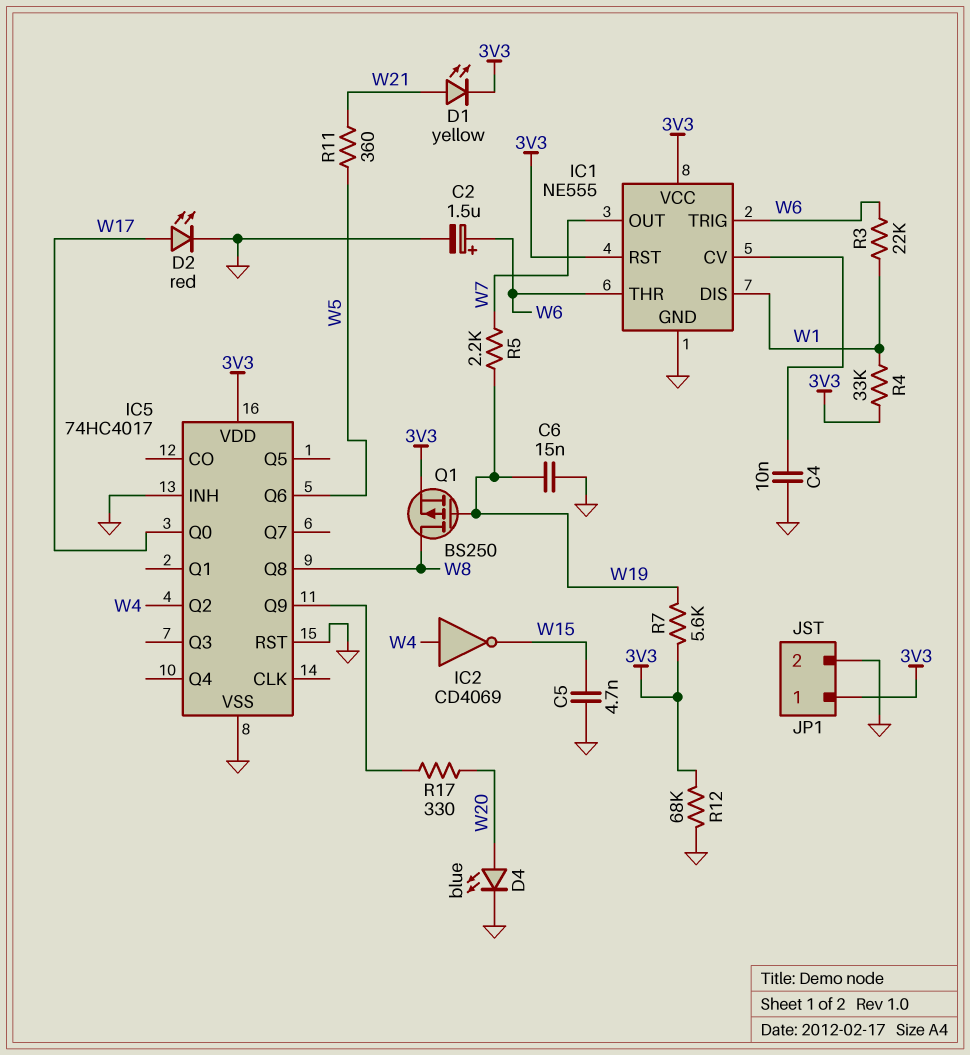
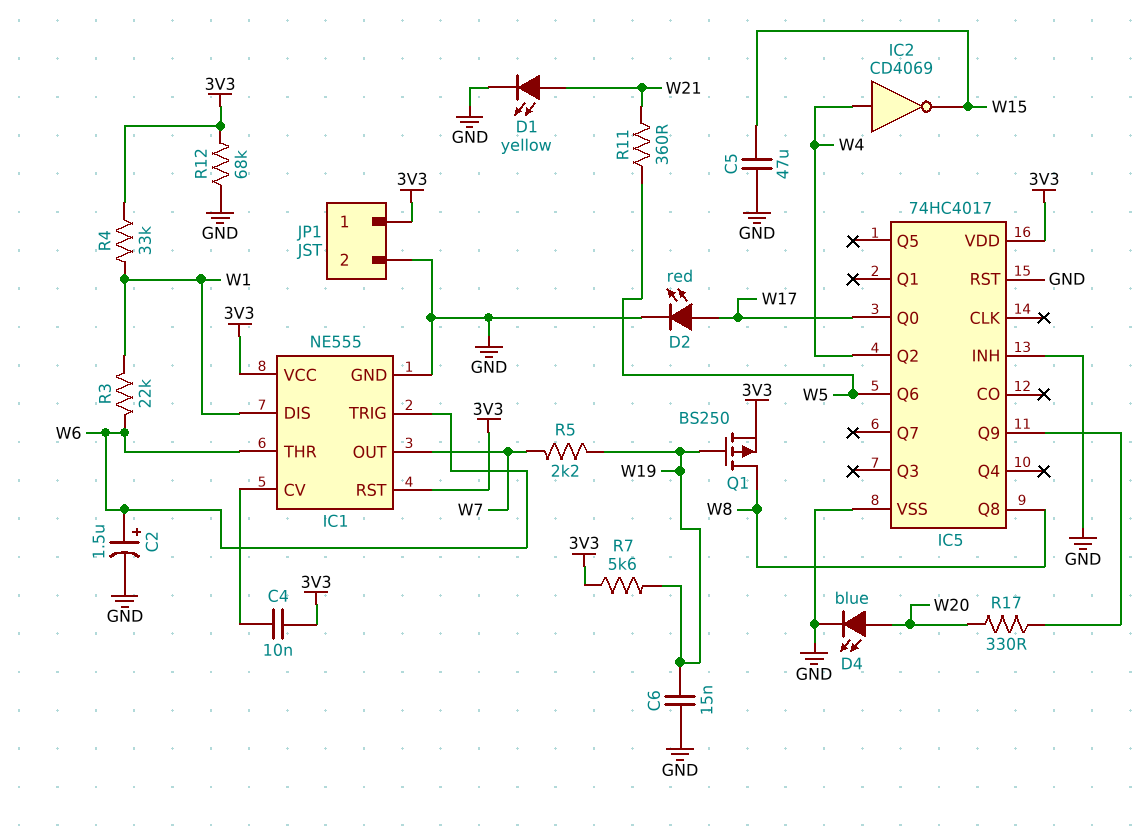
C4: 10nF (GND, IC1/CV) -> 10nF (3V3, IC1/CV)
C5: 4.7nF (GND, W15) -> 47uF (GND, W15)
D1: LED yellow (A W21, K 3V3) -> LED yellow (A W21, K GND)

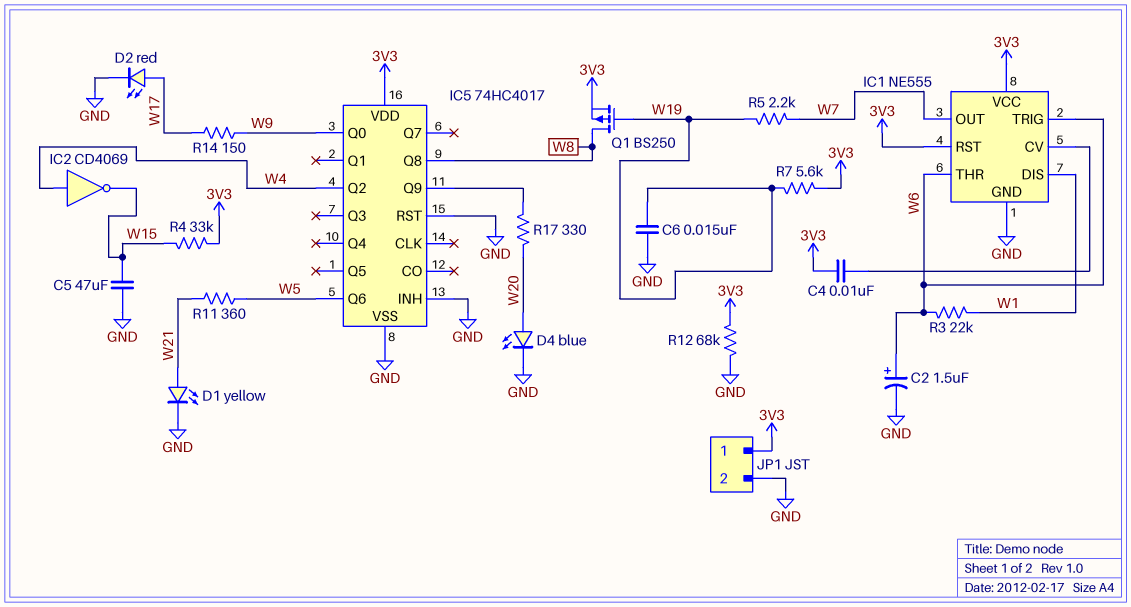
IC5 pin Q0: W17 -> W9
R4: 33k (3V3, W1) -> 33k (3V3, W15)
R14: none -> 150 (W9, W17)

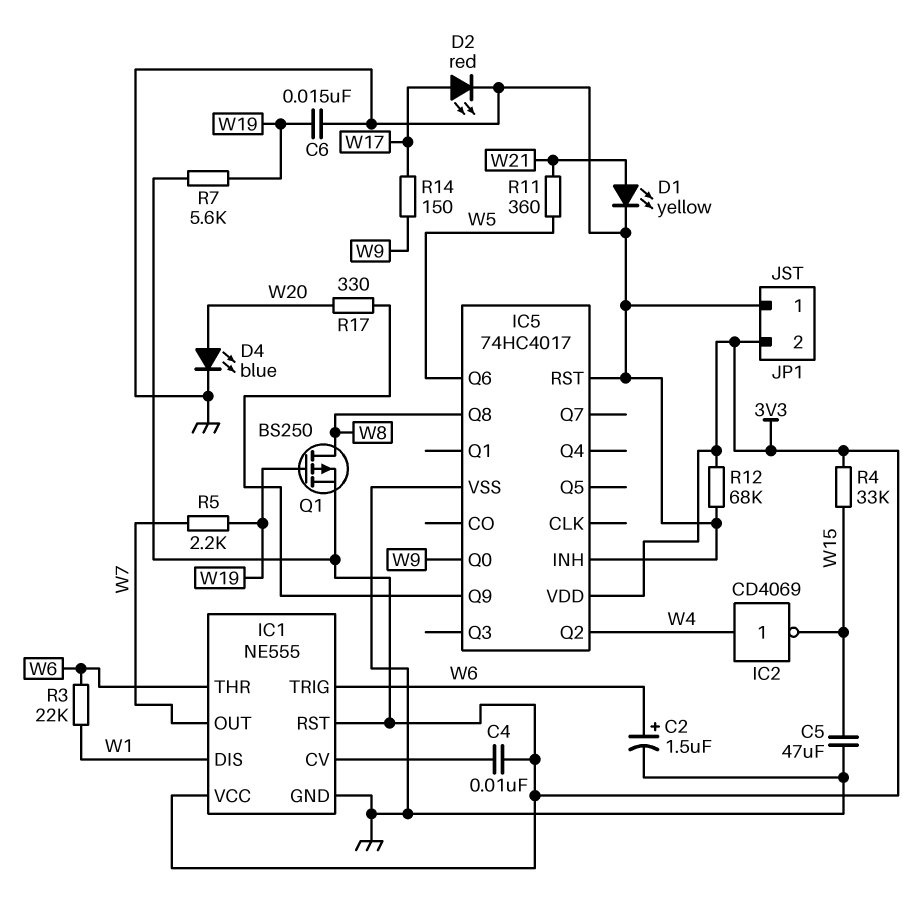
JP1 pin 1: 3V3 -> GND
JP1 pin 2: GND -> 3V3

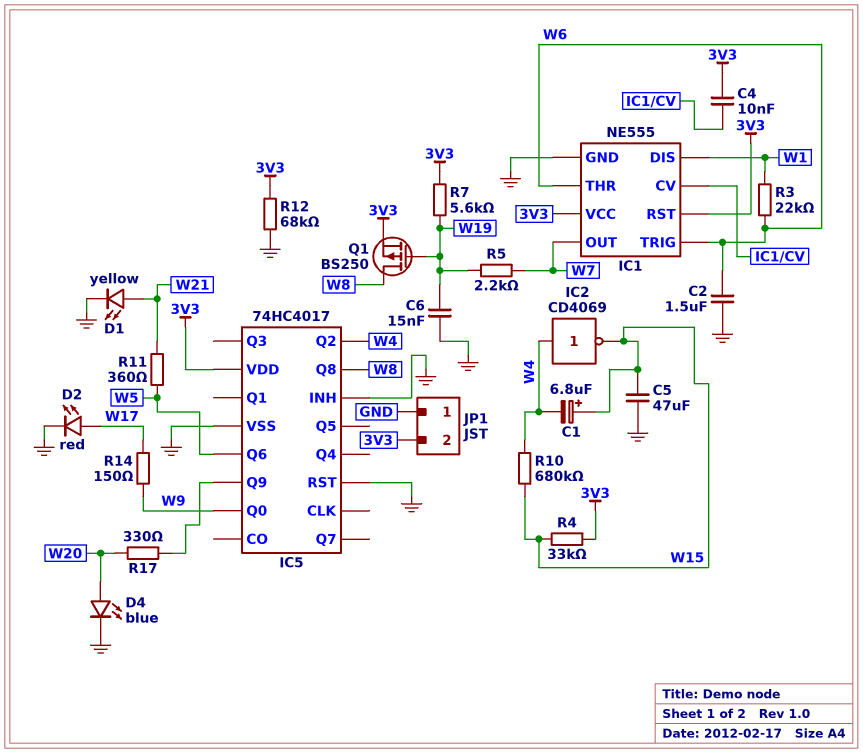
C1: none -> 6.8uF (plus W15, minus W4)
C2: 1.5uF (plus W6, minus GND) -> 1.5uF (GND, W6)
R10: none -> 680k (W4, W15)

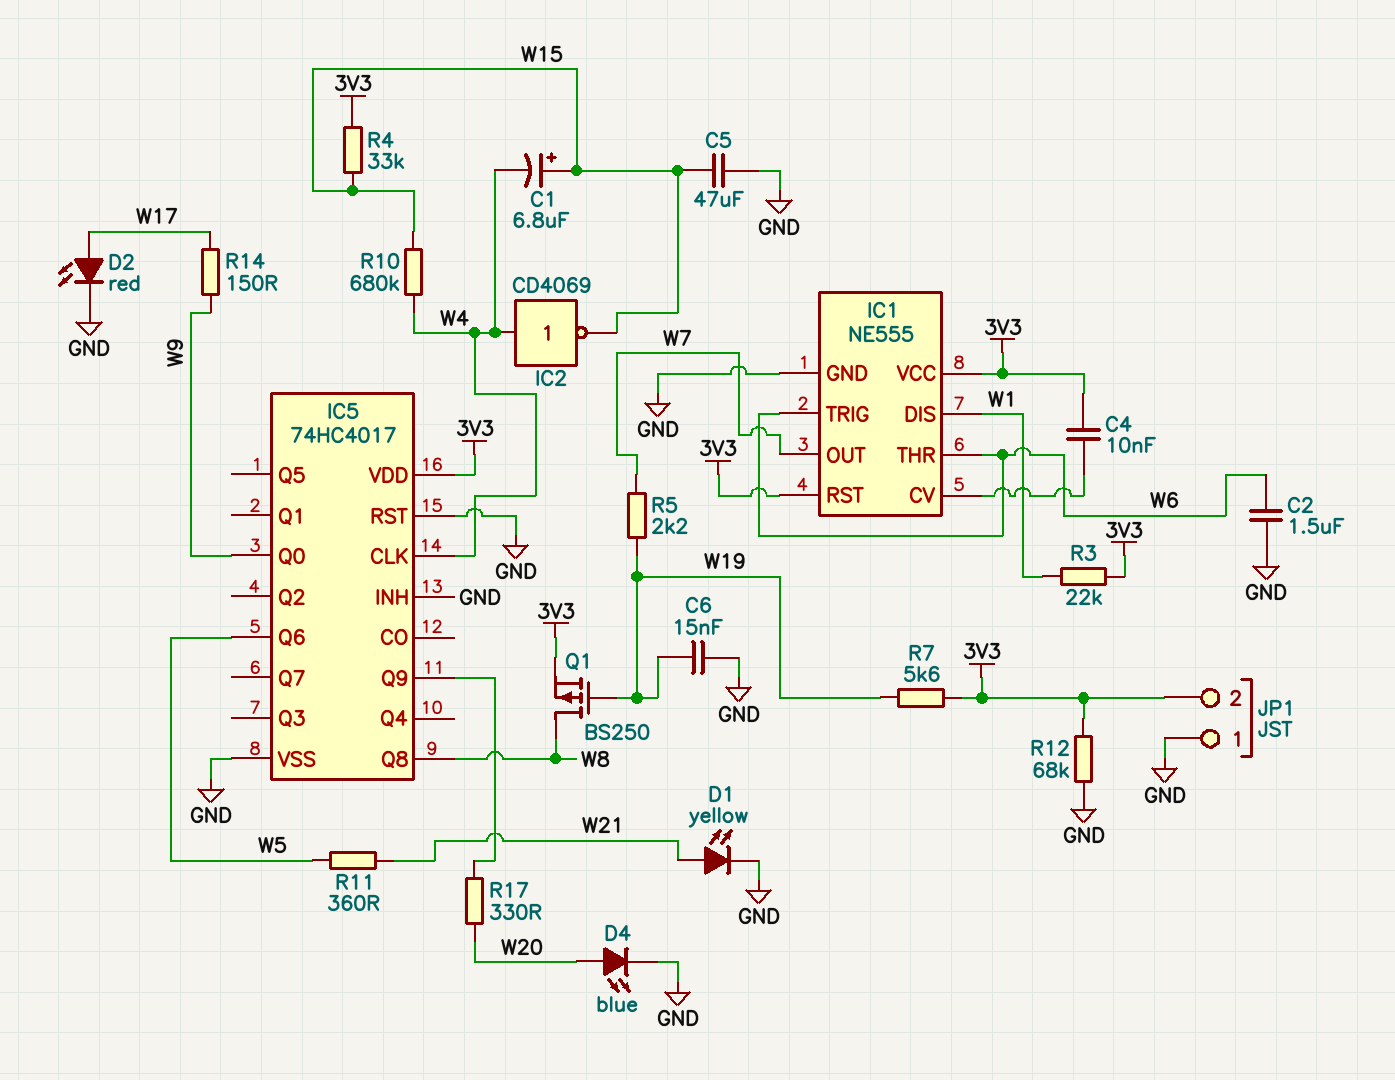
IC5 pin CLK: none -> W4
IC5 pin Q2: W4 -> none
R3: 22k (W1, W6) -> 22k (3V3, W1)

